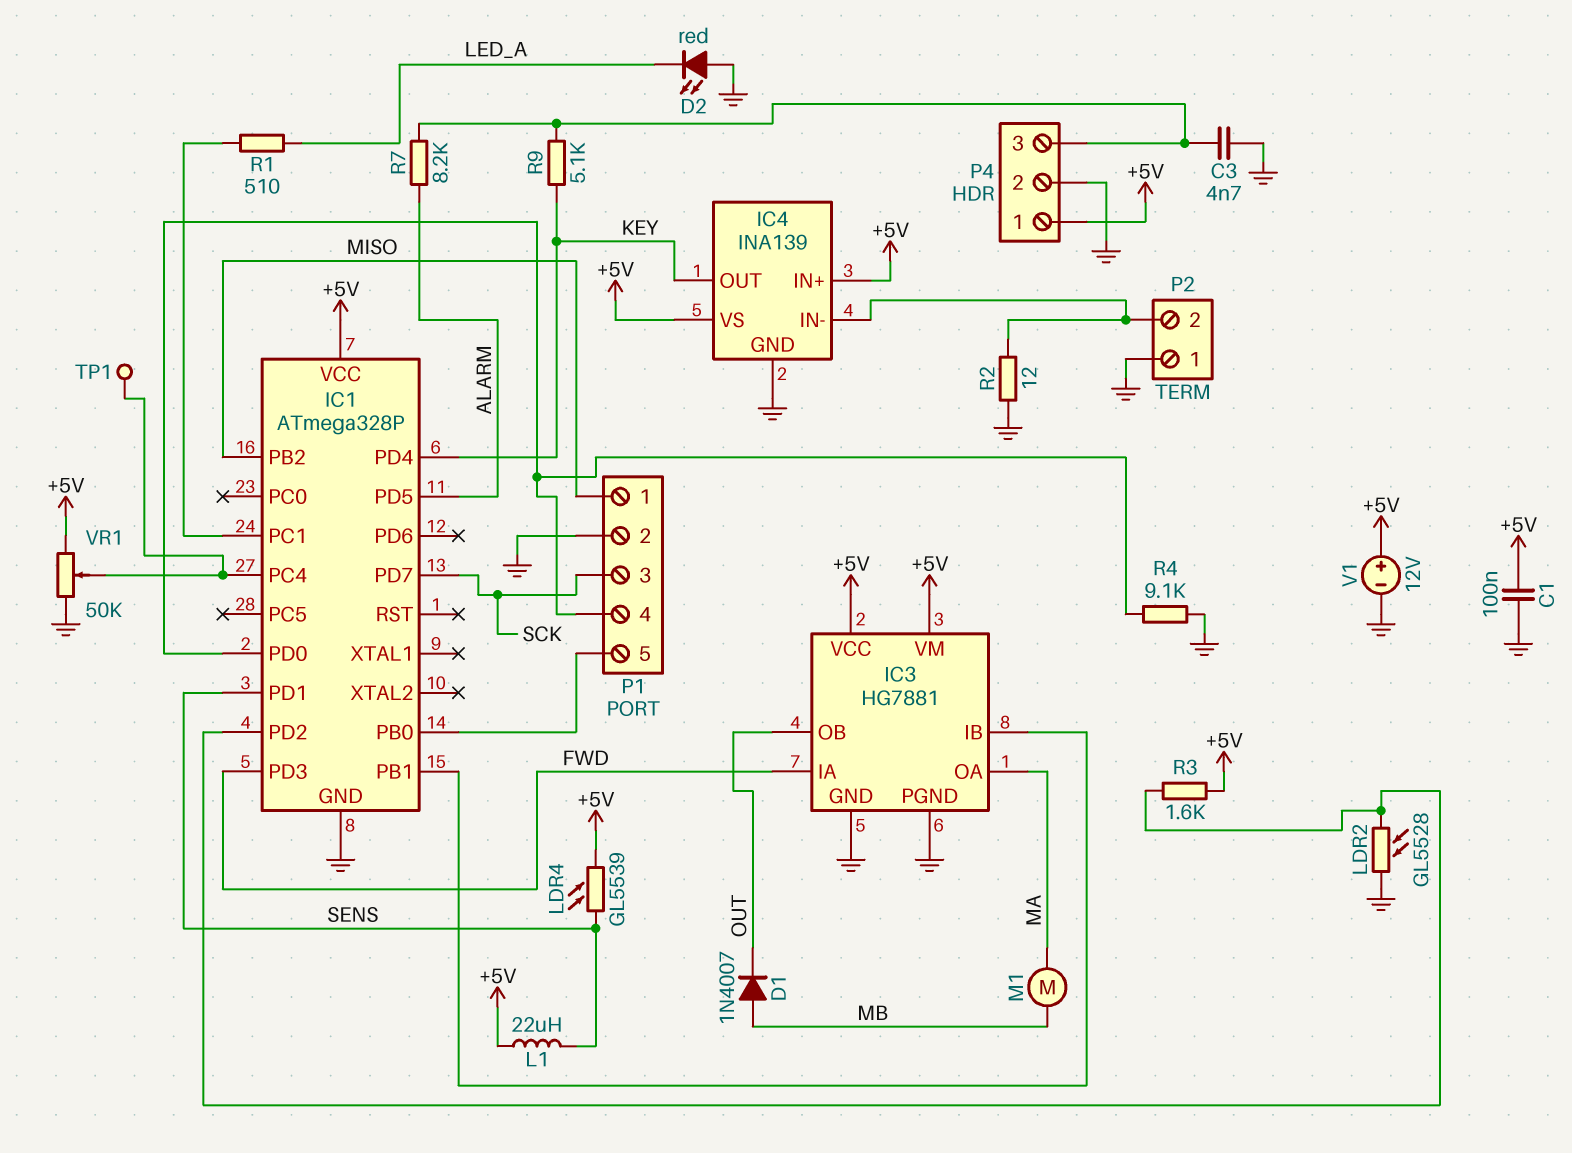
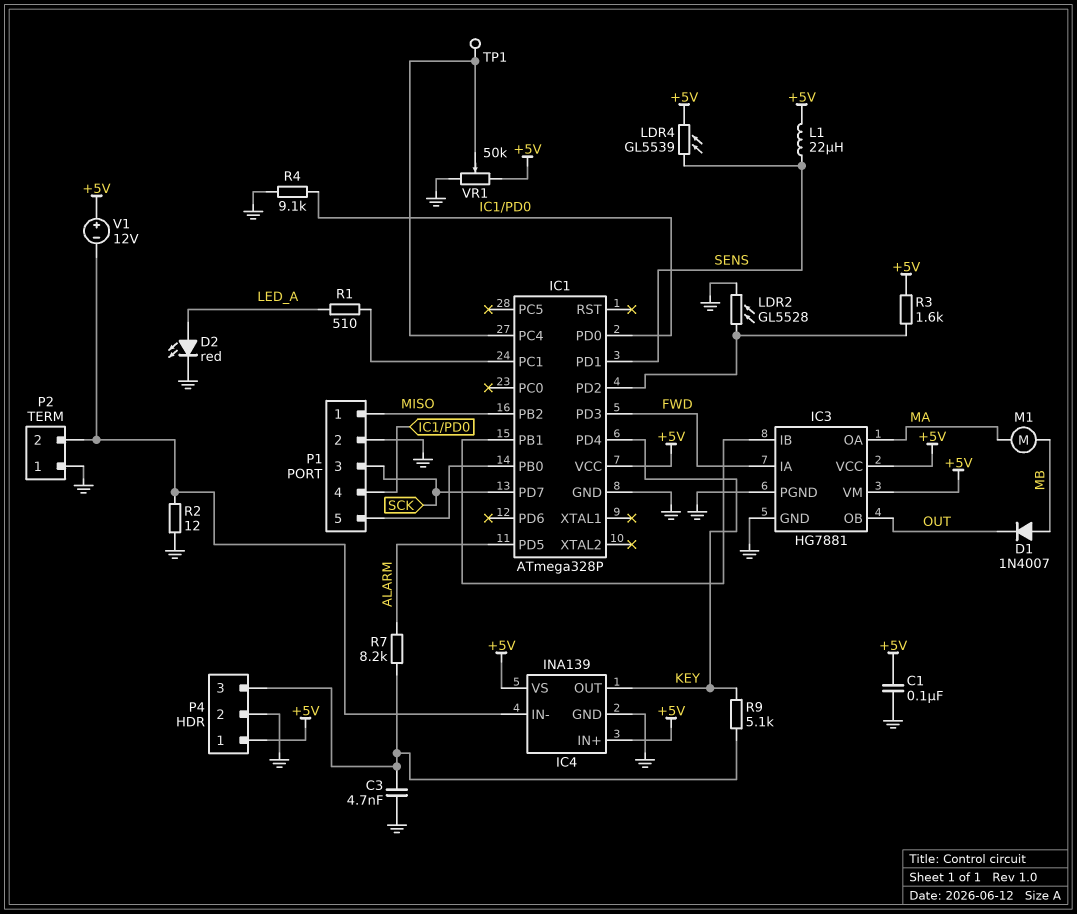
D2: LED red (A GND, K LED_A) -> LED red (A LED_A, K GND)
V1: 12V (plus +5V, minus GND) -> 12V (plus +5V, minus IC4/IN-)

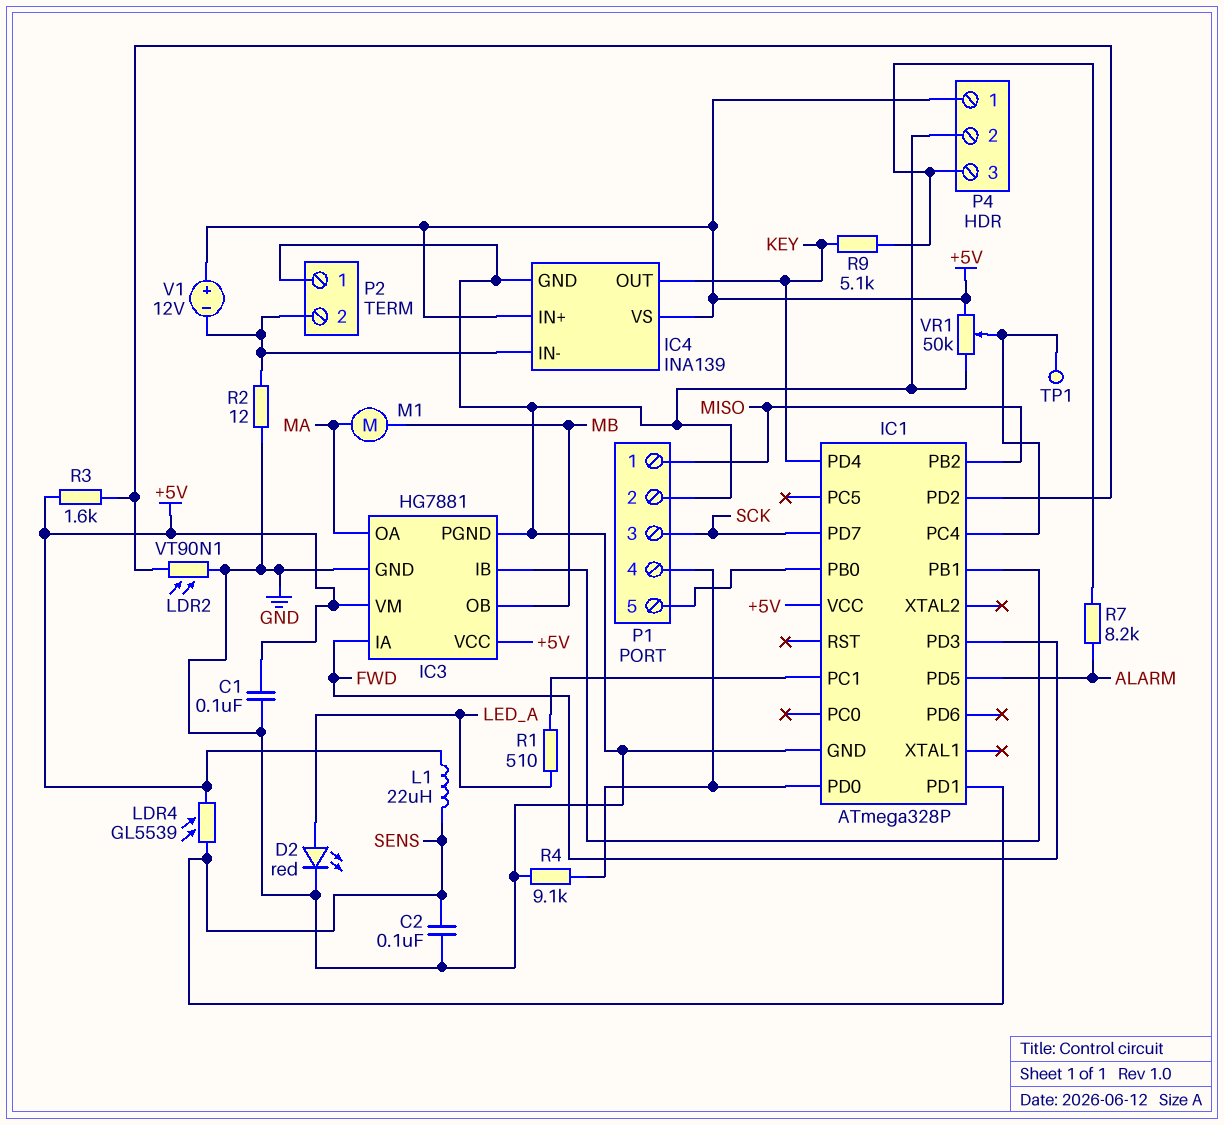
C2: none -> 100nF (GND, SENS)
C3: 4.7nF (GND, P4/3) -> none
D1: diode 1N4007 (A MB, K OUT) -> none
IC3 pin OB: OUT -> MB
LDR2: GL5528 (GND, IC1/PD2) -> VT90N1 (GND, IC1/PD2)

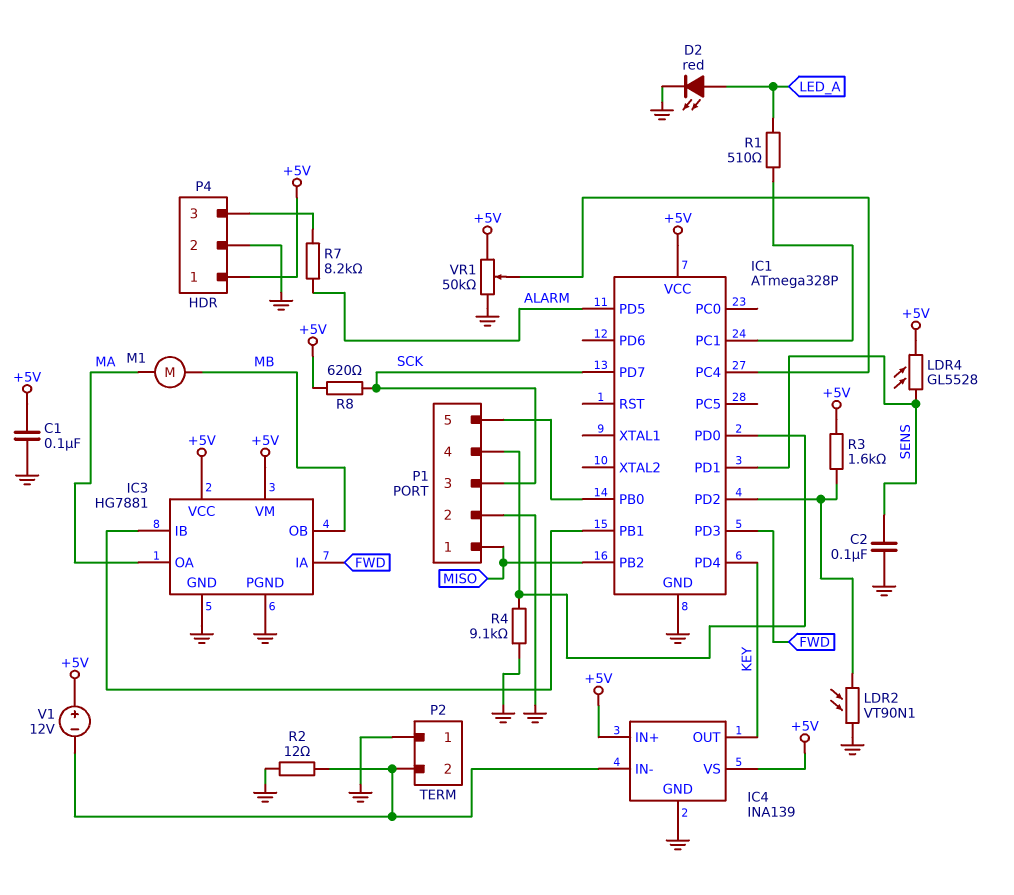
L1: 22uH (+5V, SENS) -> none
LDR4: GL5539 (+5V, SENS) -> GL5528 (+5V, SENS)
R8: none -> 620 (+5V, SCK)
R9: 5.1k (KEY, P4/3) -> none
TP1: test point (IC1/PC4) -> none

